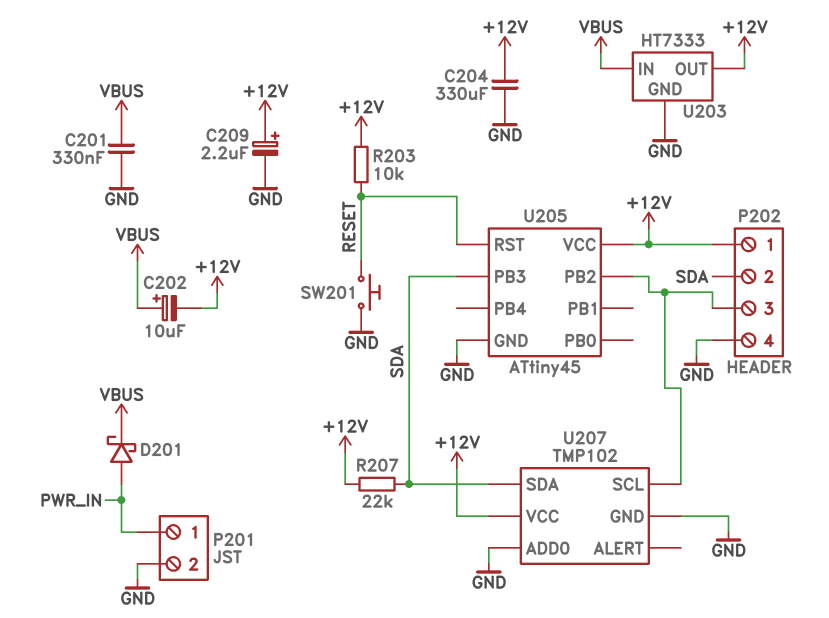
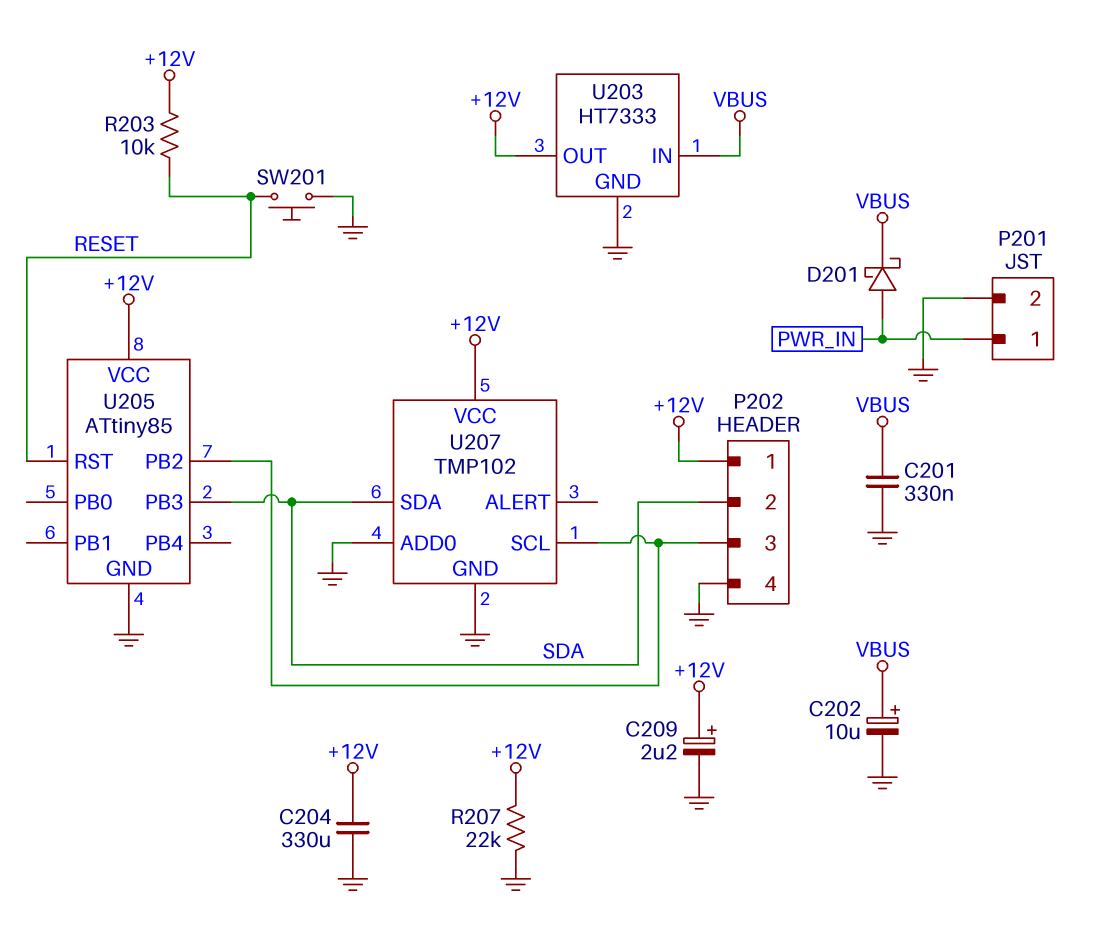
C202: 10uF (plus VBUS, minus +12V) -> 10uF (plus VBUS, minus GND)
R207: 22k (+12V, SDA) -> 22k (+12V, GND)
U205: ATtiny45 -> ATtiny85

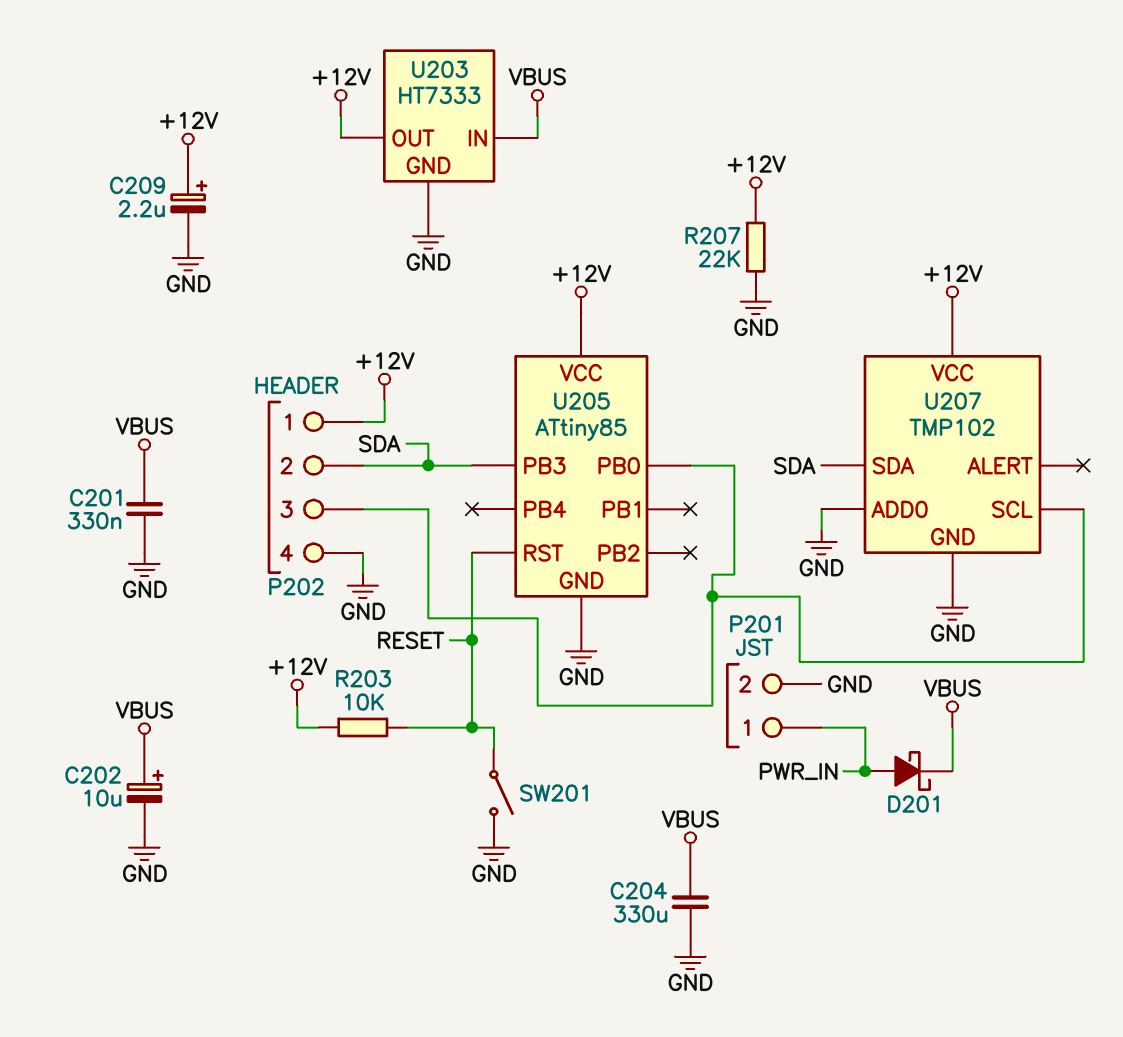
C204: 330uF (+12V, GND) -> 330uF (GND, VBUS)
SW201: button (GND, RESET) -> switch (GND, RESET)
U205 pin PB0: none -> P202/3
U205 pin PB2: P202/3 -> none

